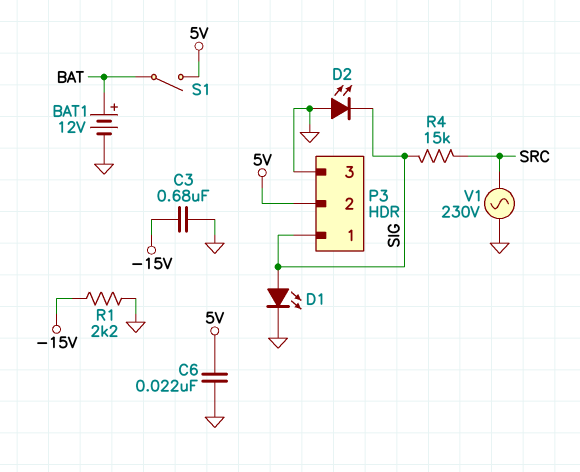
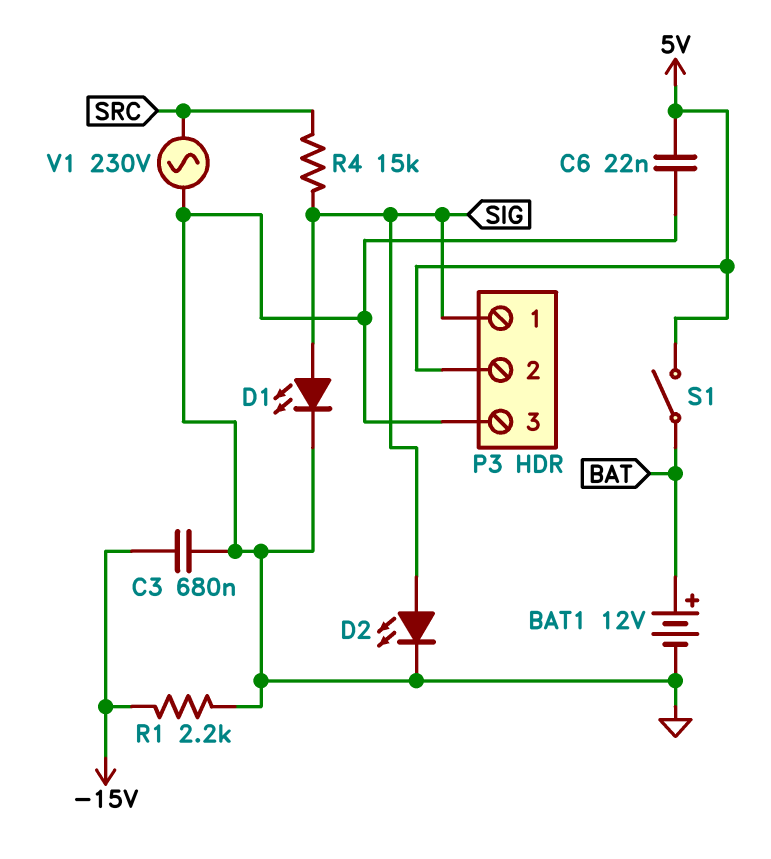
D2: LED (A GND, K SIG) -> LED (A SIG, K GND)

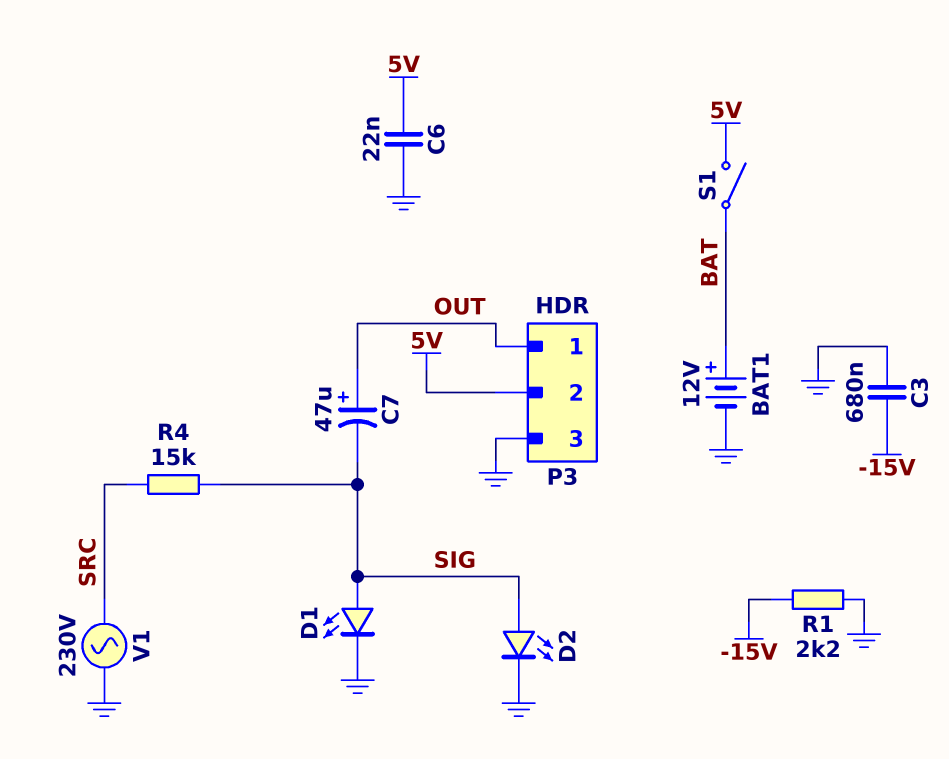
C7: none -> 47uF (plus OUT, minus SIG)
P3 pin 1: SIG -> OUT

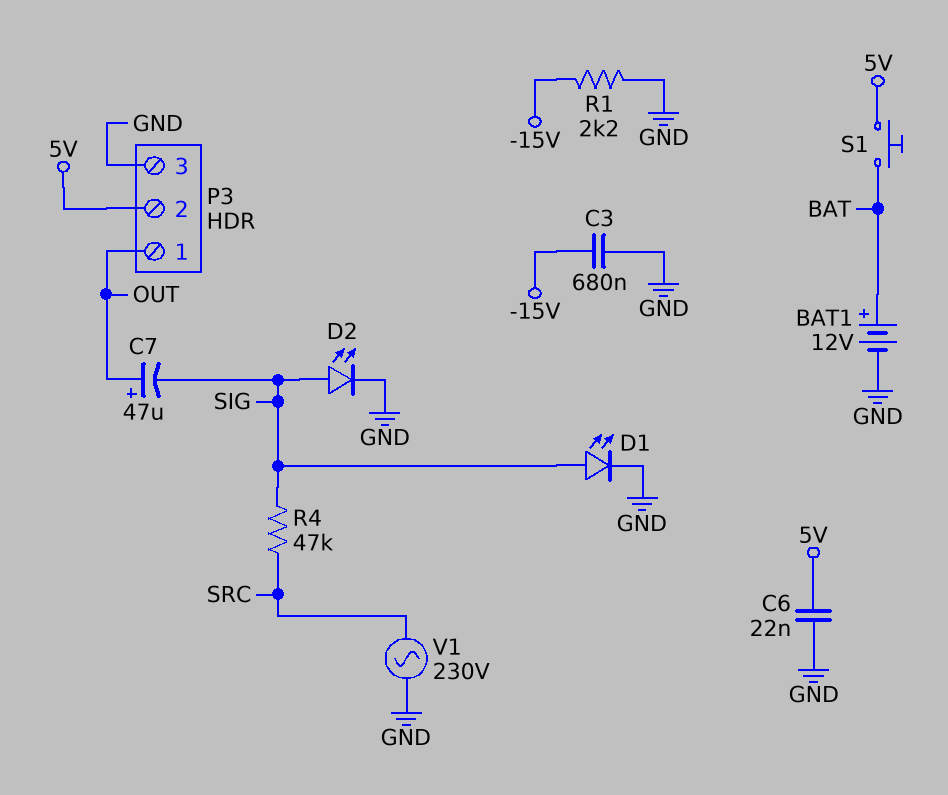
R4: 15k (SIG, SRC) -> 47k (SIG, SRC)
S1: switch (5V, BAT) -> button (5V, BAT)

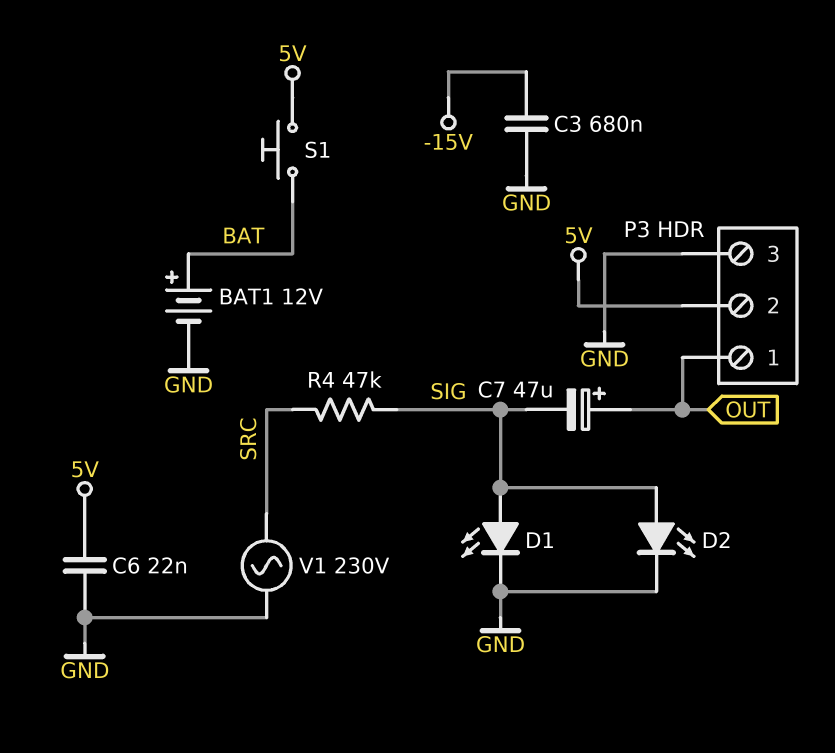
R1: 2.2k (-15V, GND) -> none

